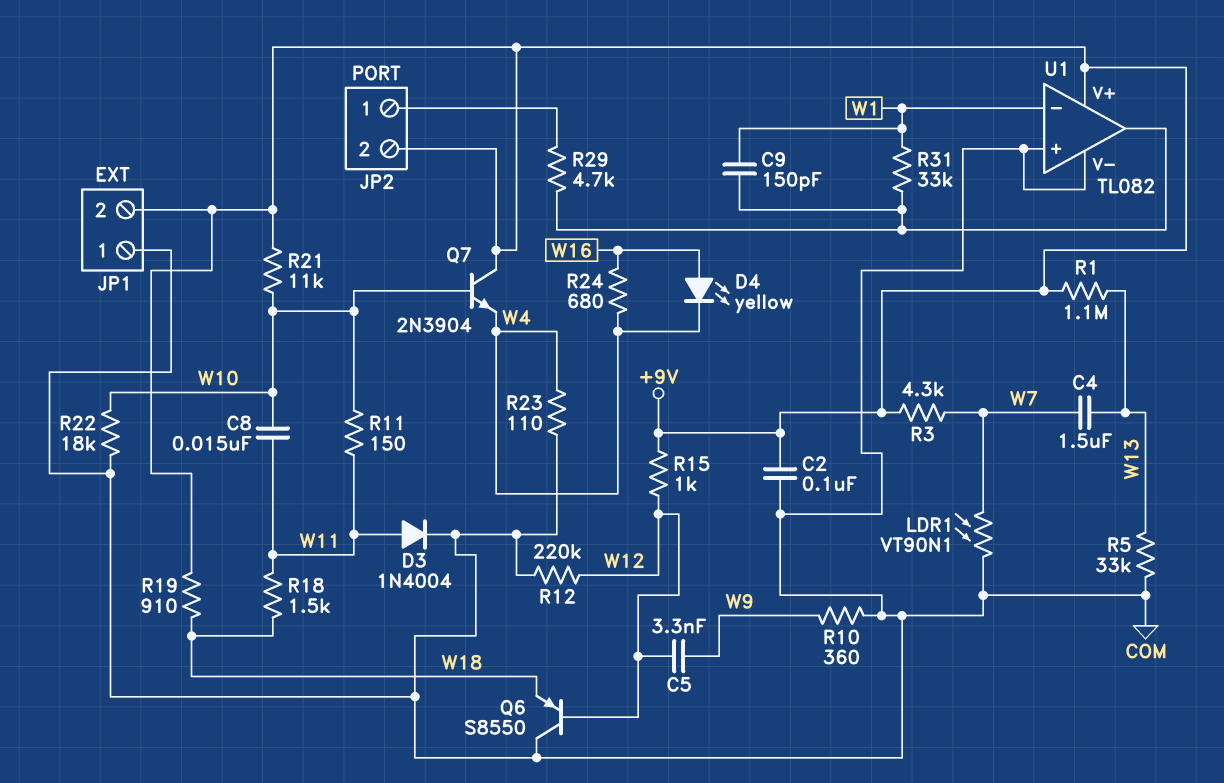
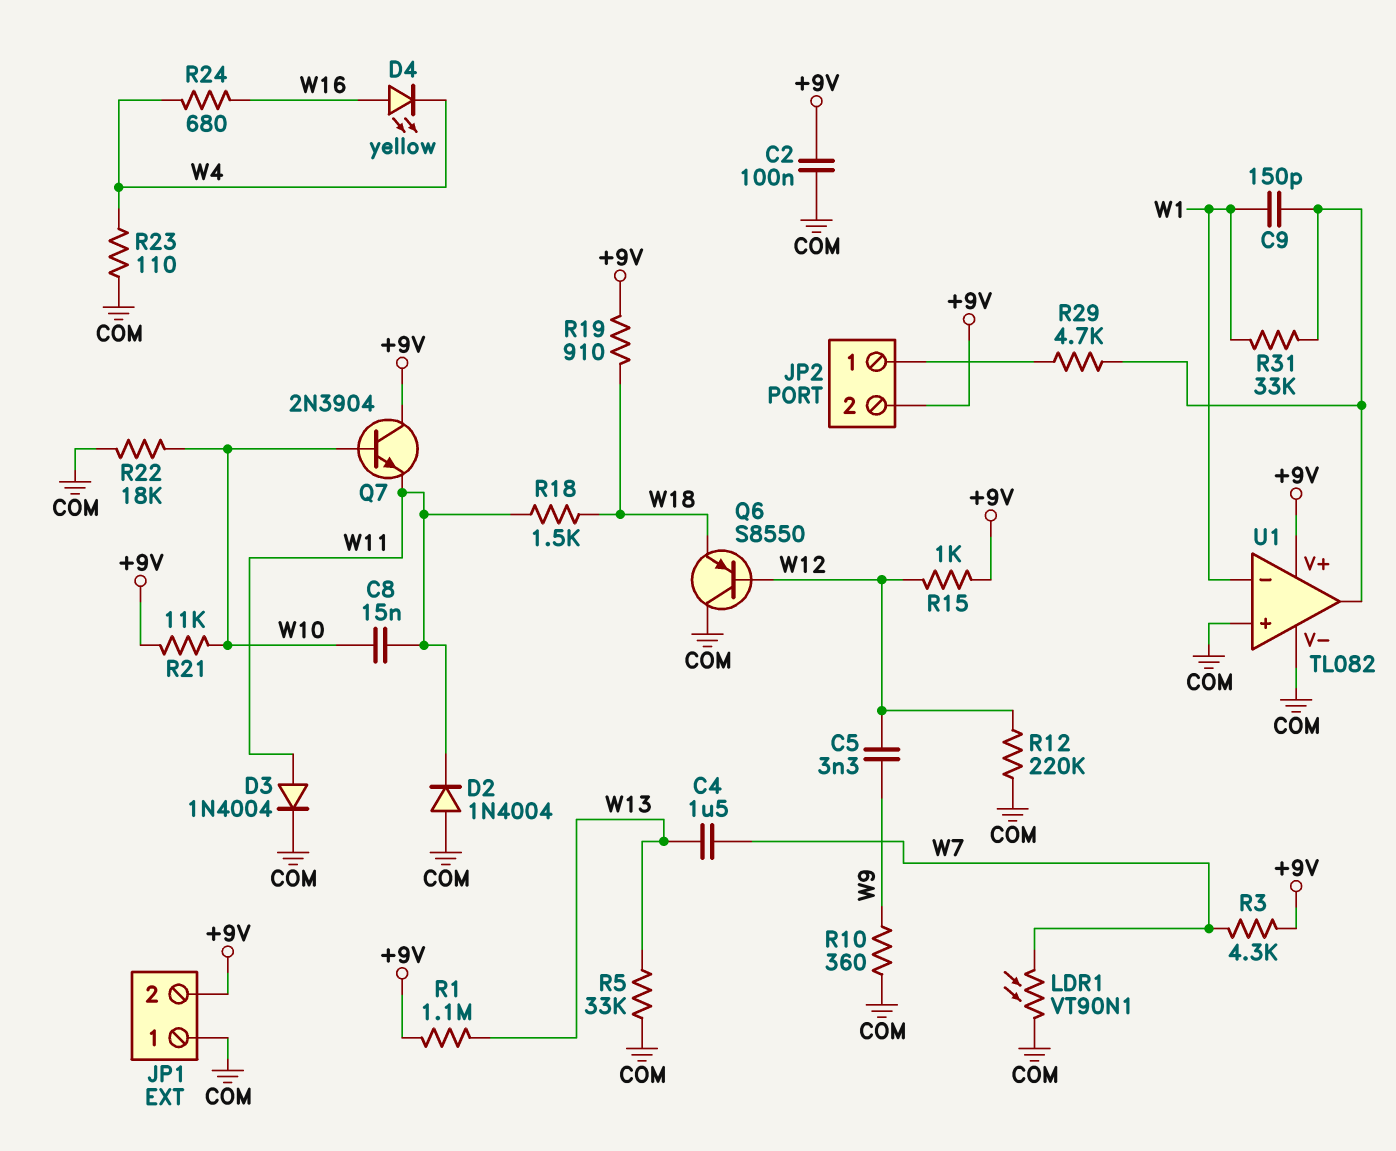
D2: none -> diode 1N4004 (A COM, K W11)
Q7: NPN 2N3904 (B W10, C +9V, E W4) -> NPN 2N3904 (B W10, C +9V, E W11)
R11: 150 (W10, W11) -> none

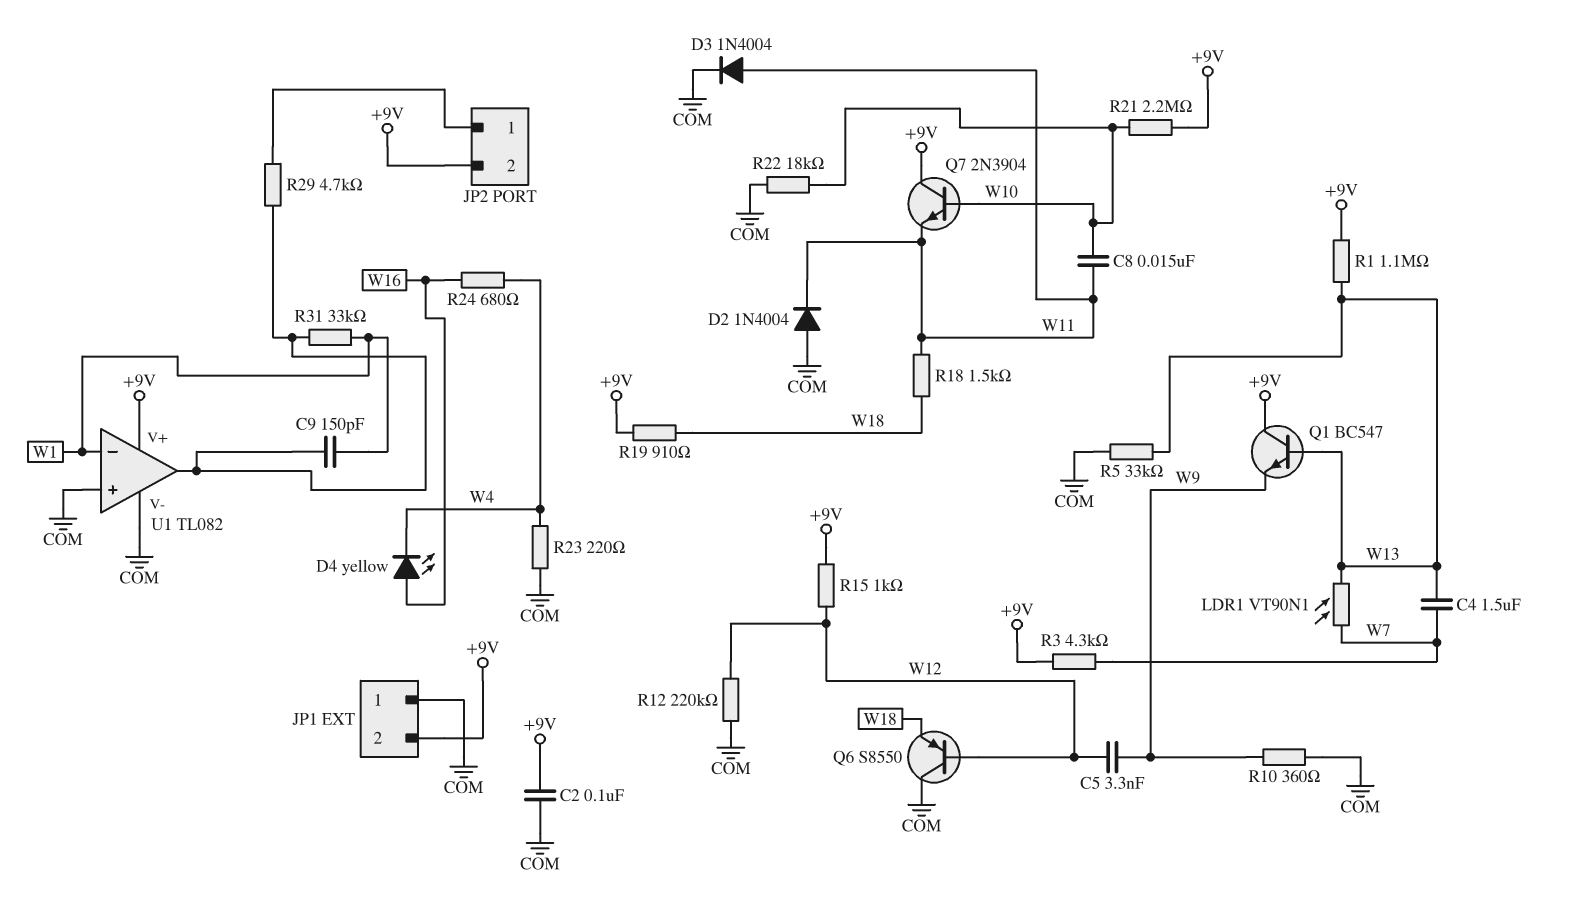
LDR1: VT90N1 (COM, W7) -> VT90N1 (W7, W13)
Q1: none -> NPN BC547 (B W13, C +9V, E W9)
R21: 11k (+9V, W10) -> 2.2M (+9V, W10)
R23: 110 (COM, W4) -> 220 (COM, W4)

